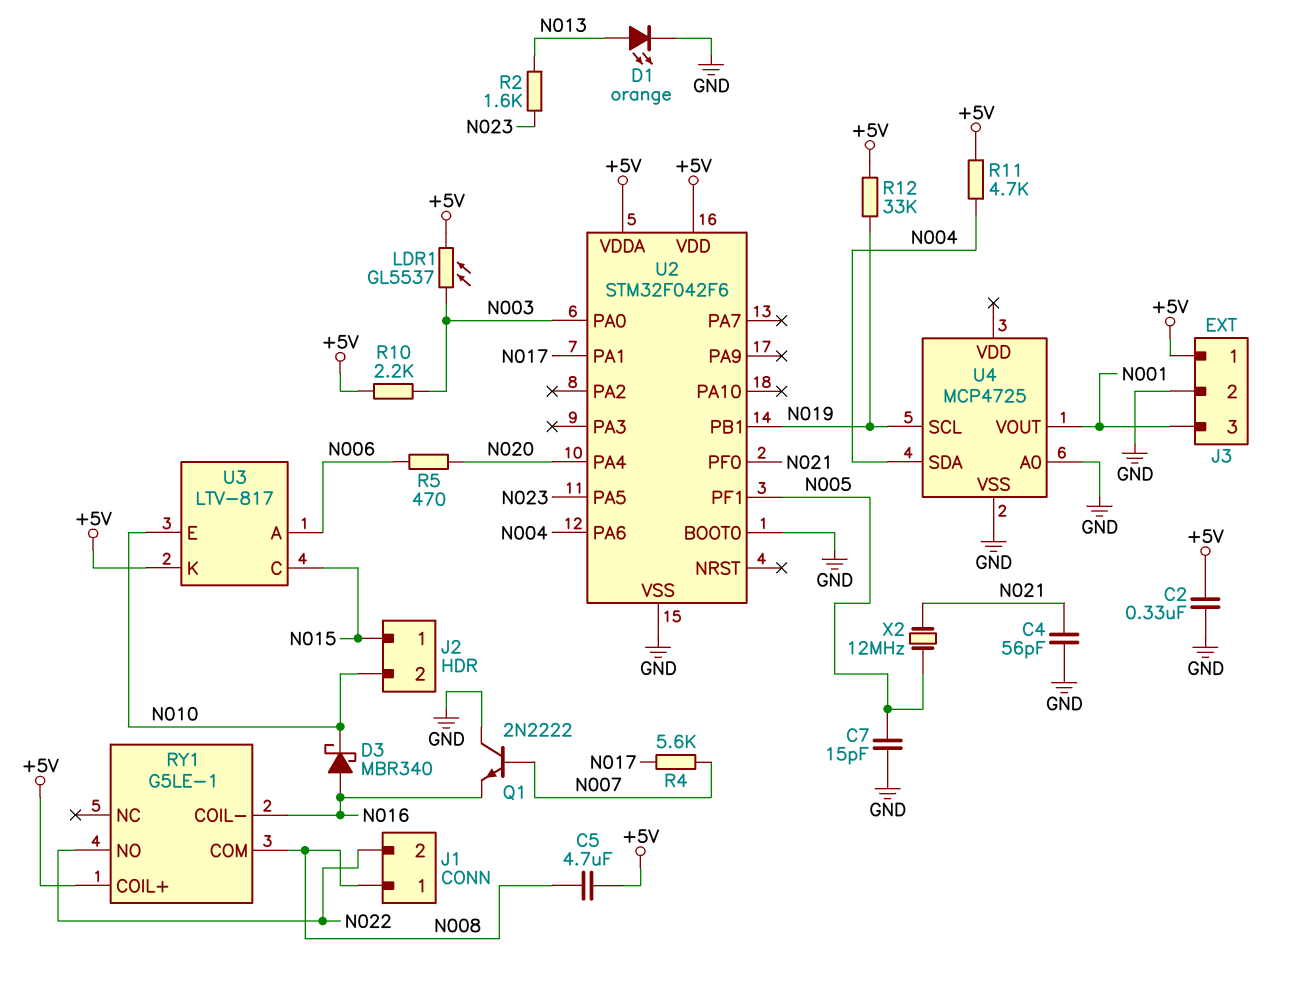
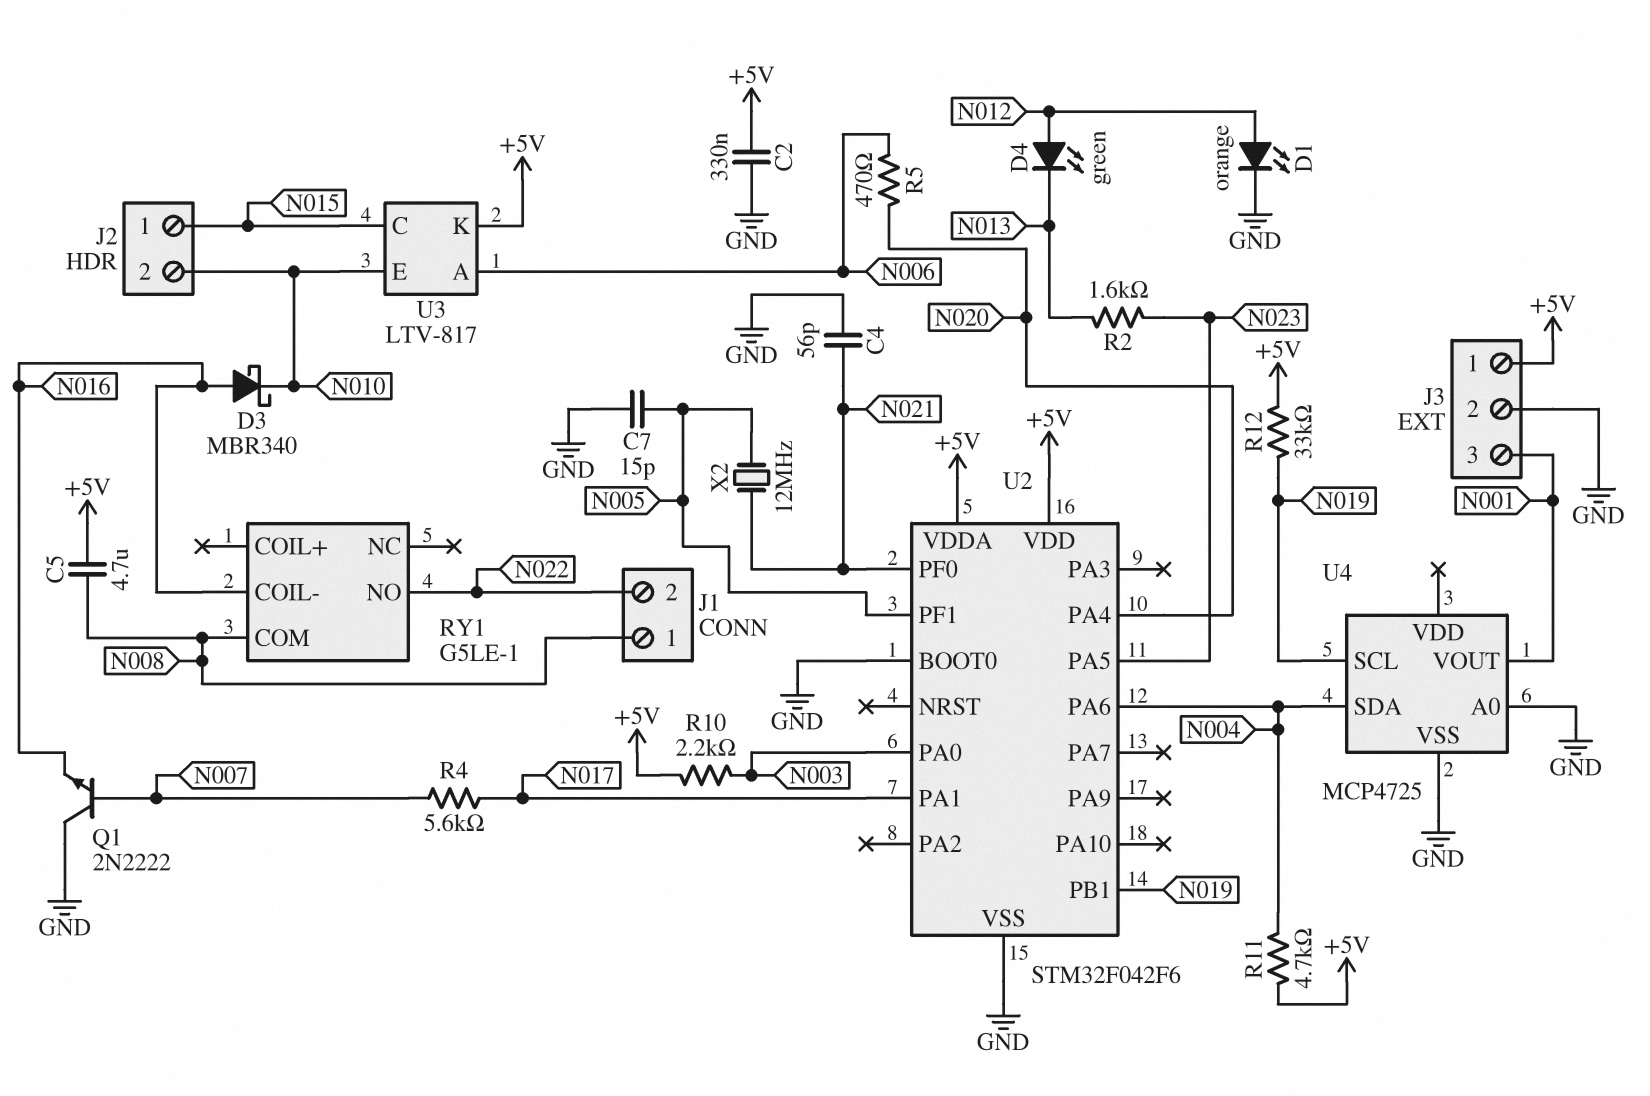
D1: LED orange (A N013, K GND) -> LED orange (A N012, K GND)
D4: none -> LED green (A N012, K N013)
LDR1: GL5537 (+5V, N003) -> none
RY1 pin COIL+: +5V -> none

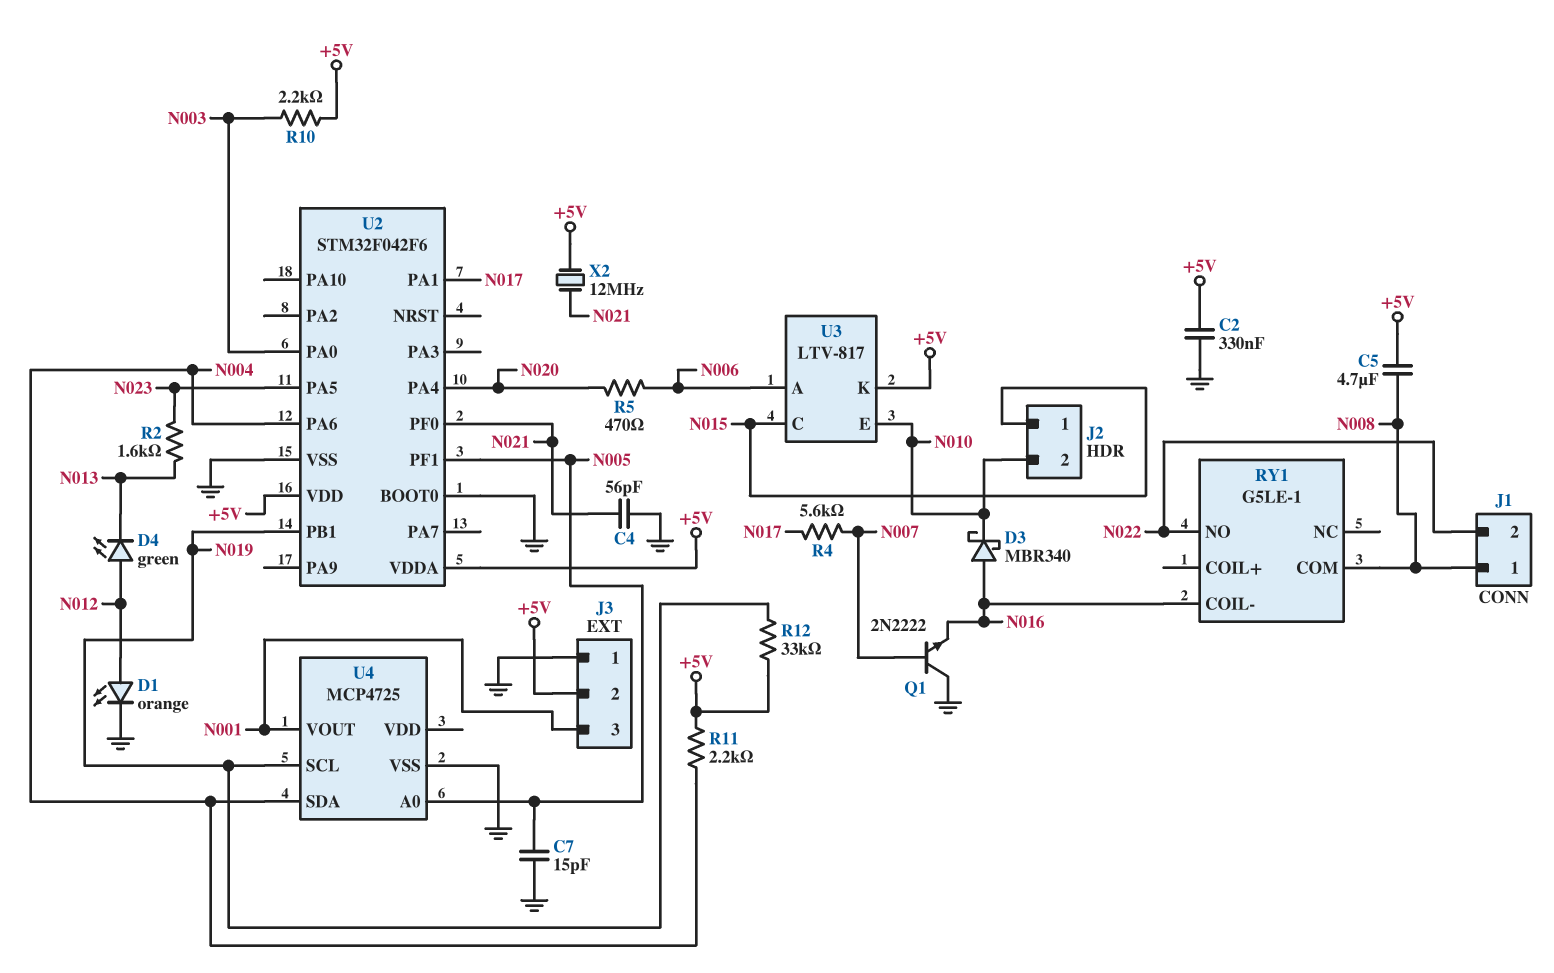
J3 pin 1: +5V -> GND
J3 pin 2: GND -> +5V
R11: 4.7k (+5V, N004) -> 2.2k (+5V, N004)
U4 pin A0: GND -> N005
X2: 12MHz (N005, N021) -> 12MHz (+5V, N021)

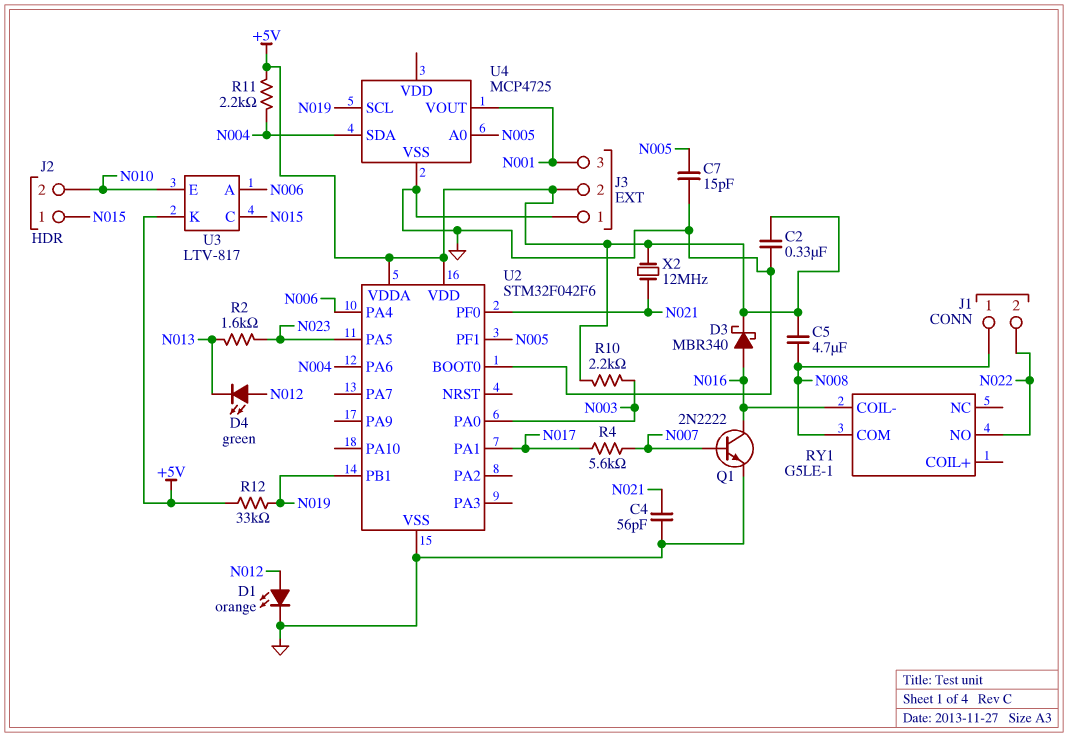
D3: schottky MBR340 (A N016, K N010) -> schottky MBR340 (A N016, K +5V)
Q1: NPN 2N2222 (B N007, C GND, E N016) -> NPN 2N2222 (B N007, C N016, E GND)
R5: 470 (N006, N020) -> none
U2 pin PA4: N020 -> N006

